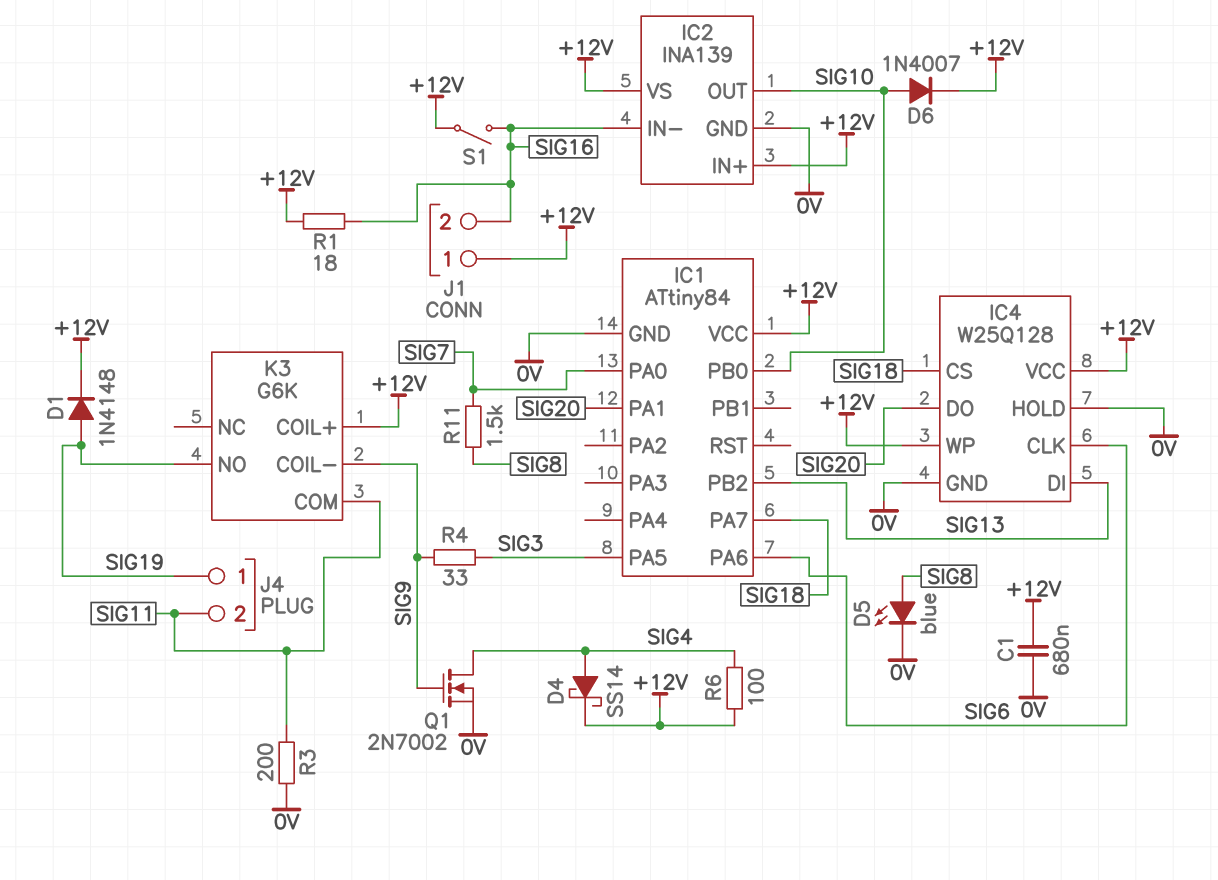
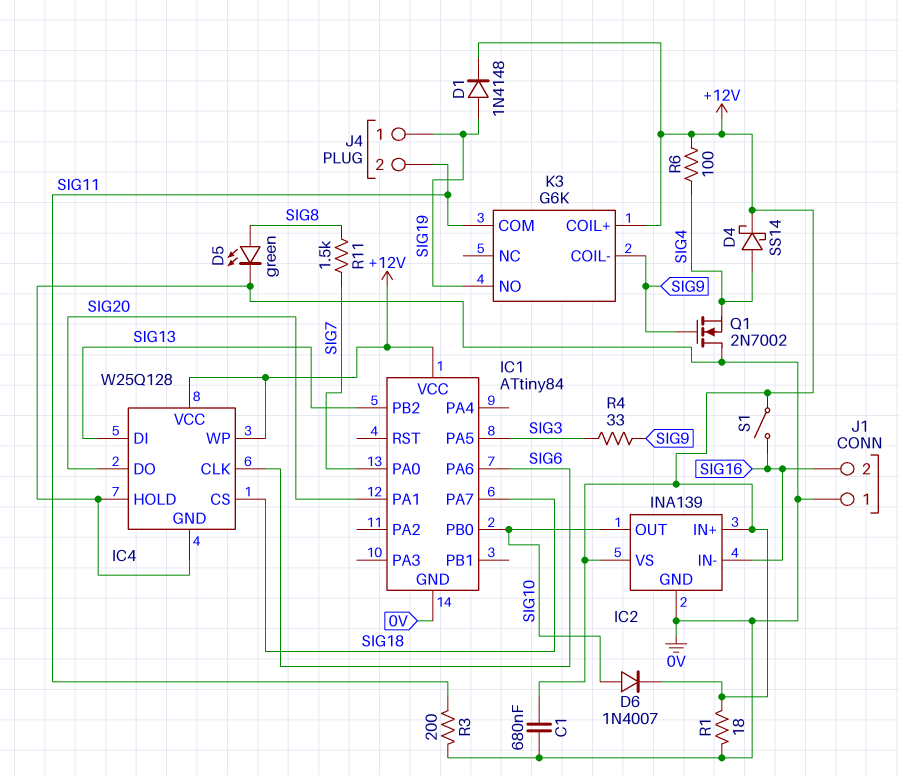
D5: LED blue (A SIG8, K 0V) -> LED green (A SIG8, K 0V)
J1 pin 1: +12V -> 0V
Q1: NMOS 2N7002 (G SIG9, D SIG4, S 0V) -> NMOS 2N7002 (G SIG9, D 0V, S SIG4)
R1: 18 (+12V, SIG16) -> 18 (+12V, 0V)

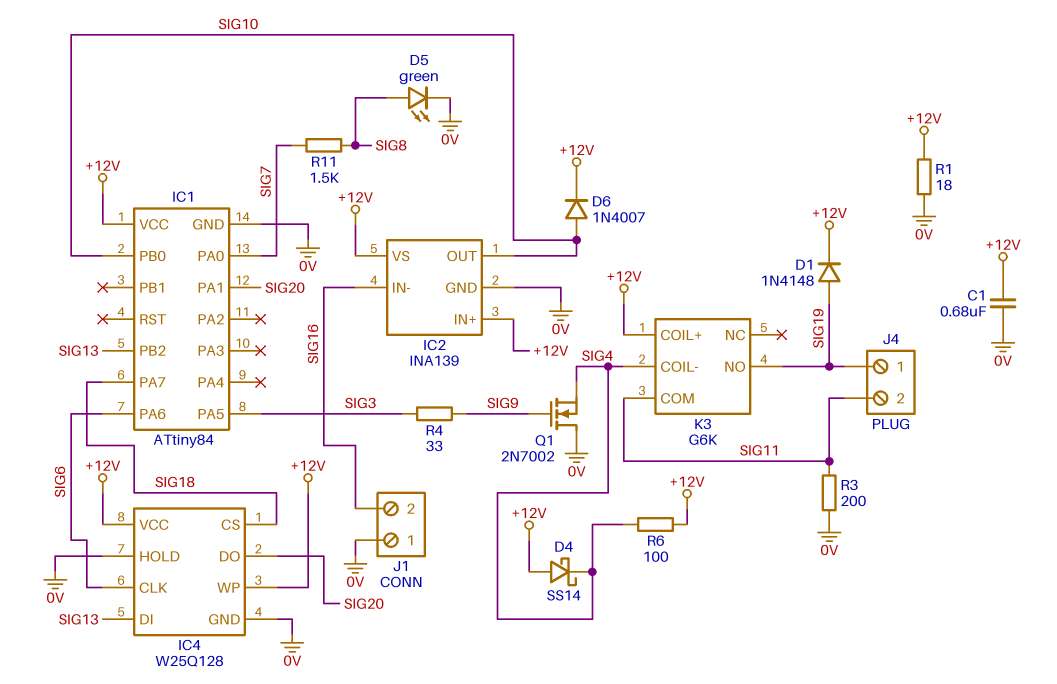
D4: schottky SS14 (A SIG4, K +12V) -> schottky SS14 (A +12V, K SIG4)
K3 pin COIL-: SIG9 -> SIG4
S1: switch (+12V, SIG16) -> none

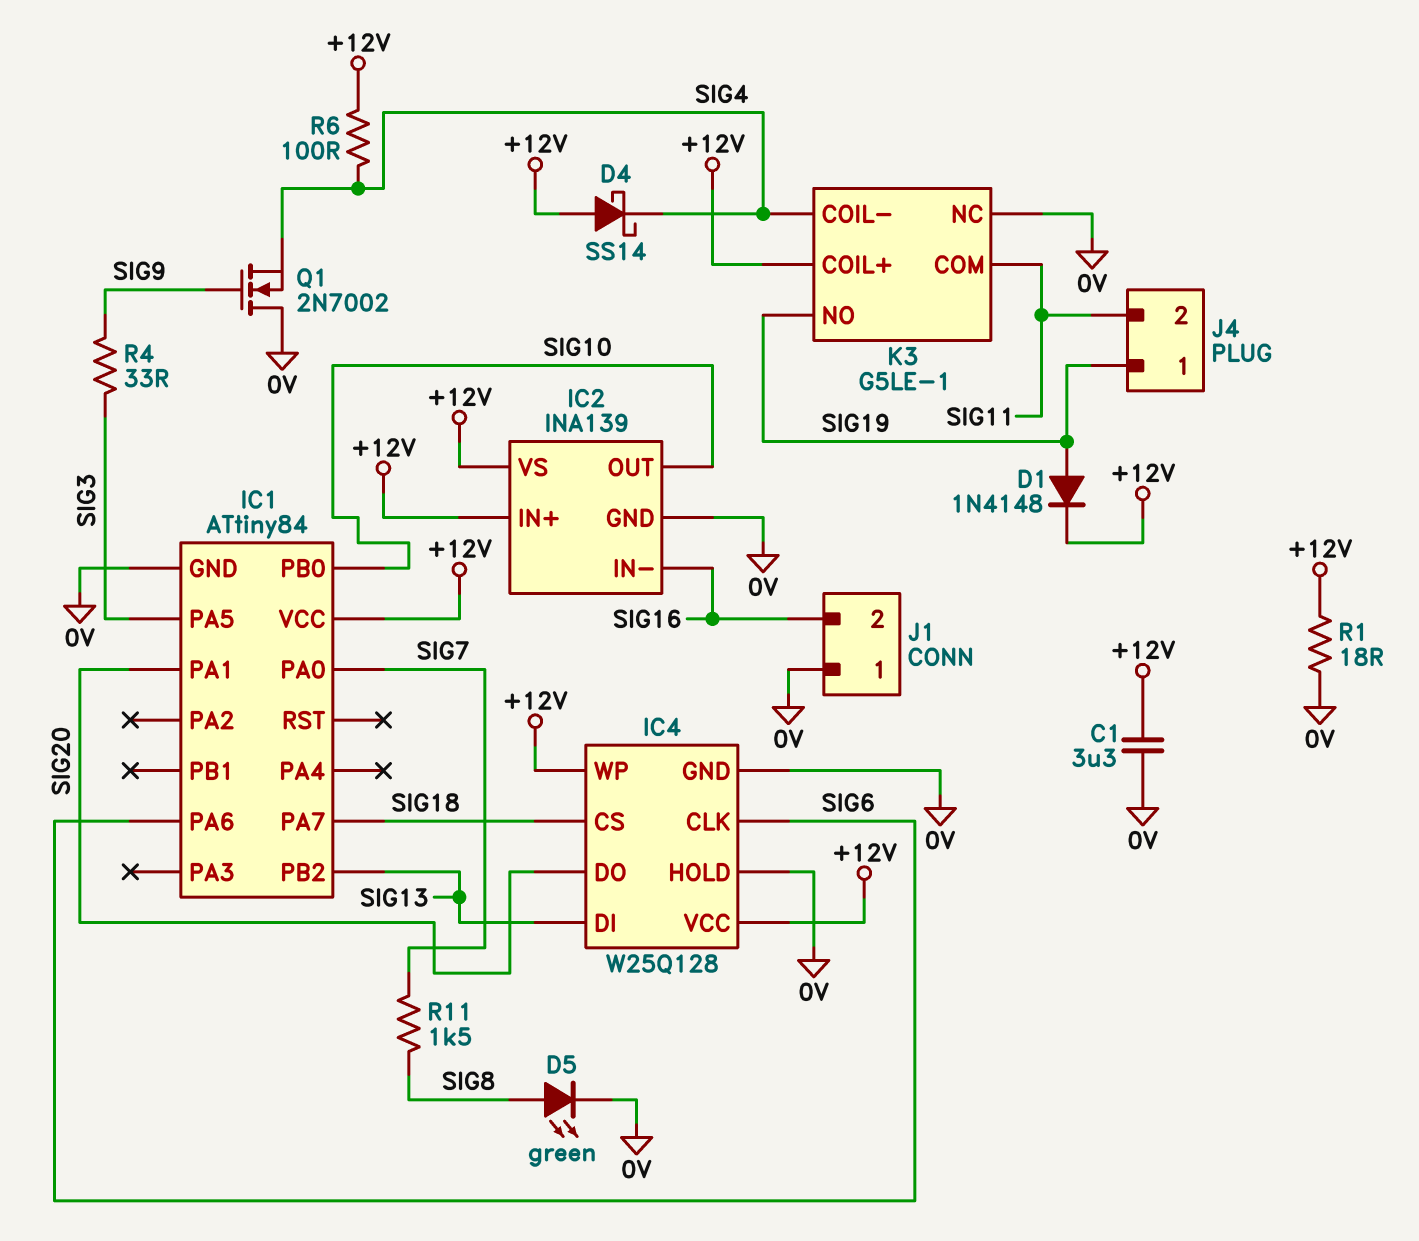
C1: 680nF (+12V, 0V) -> 3.3uF (+12V, 0V)
D6: diode 1N4007 (A SIG10, K +12V) -> none
K3: G6K -> G5LE-1
K3 pin NC: none -> 0V
R3: 200 (0V, SIG11) -> none

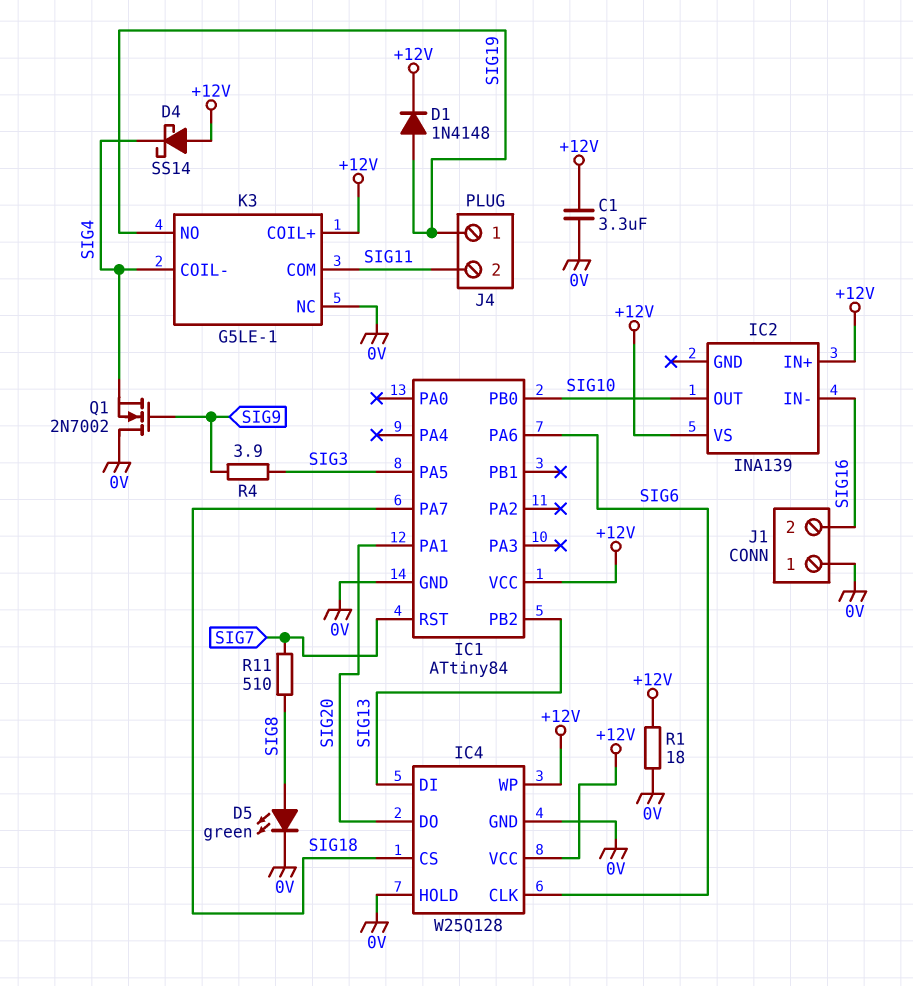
IC1 pin PA0: SIG7 -> none
IC1 pin RST: none -> SIG7
IC2 pin GND: 0V -> none
R4: 33 (SIG3, SIG9) -> 3.9 (SIG3, SIG9)
R6: 100 (+12V, SIG4) -> none
R11: 1.5k (SIG7, SIG8) -> 510 (SIG7, SIG8)

